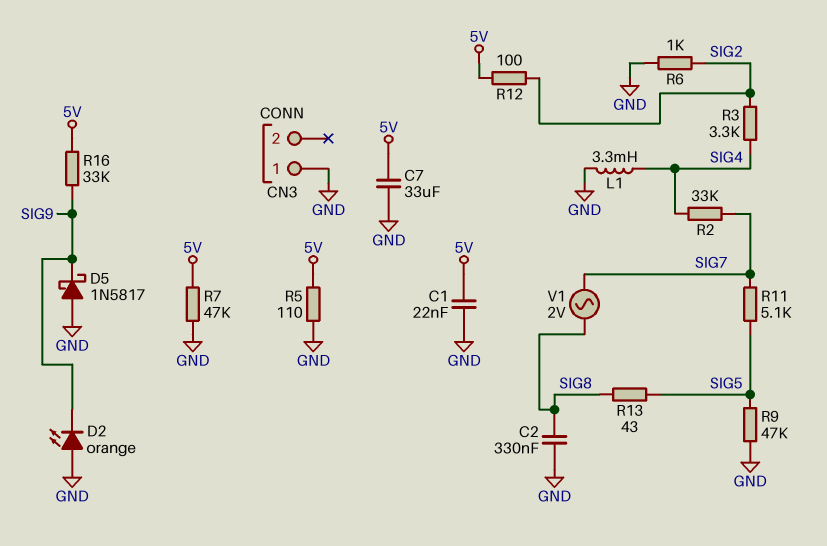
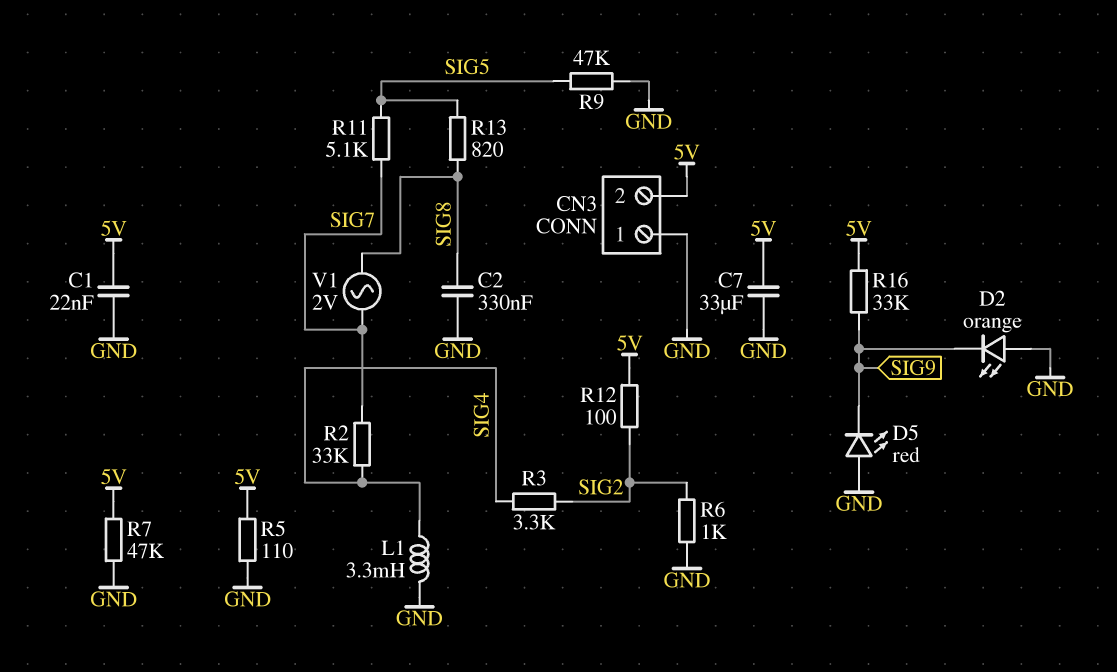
CN3 pin 2: none -> 5V
D5: schottky 1N5817 (A GND, K SIG9) -> LED red (A GND, K SIG9)
R13: 43 (SIG5, SIG8) -> 820 (SIG5, SIG8)

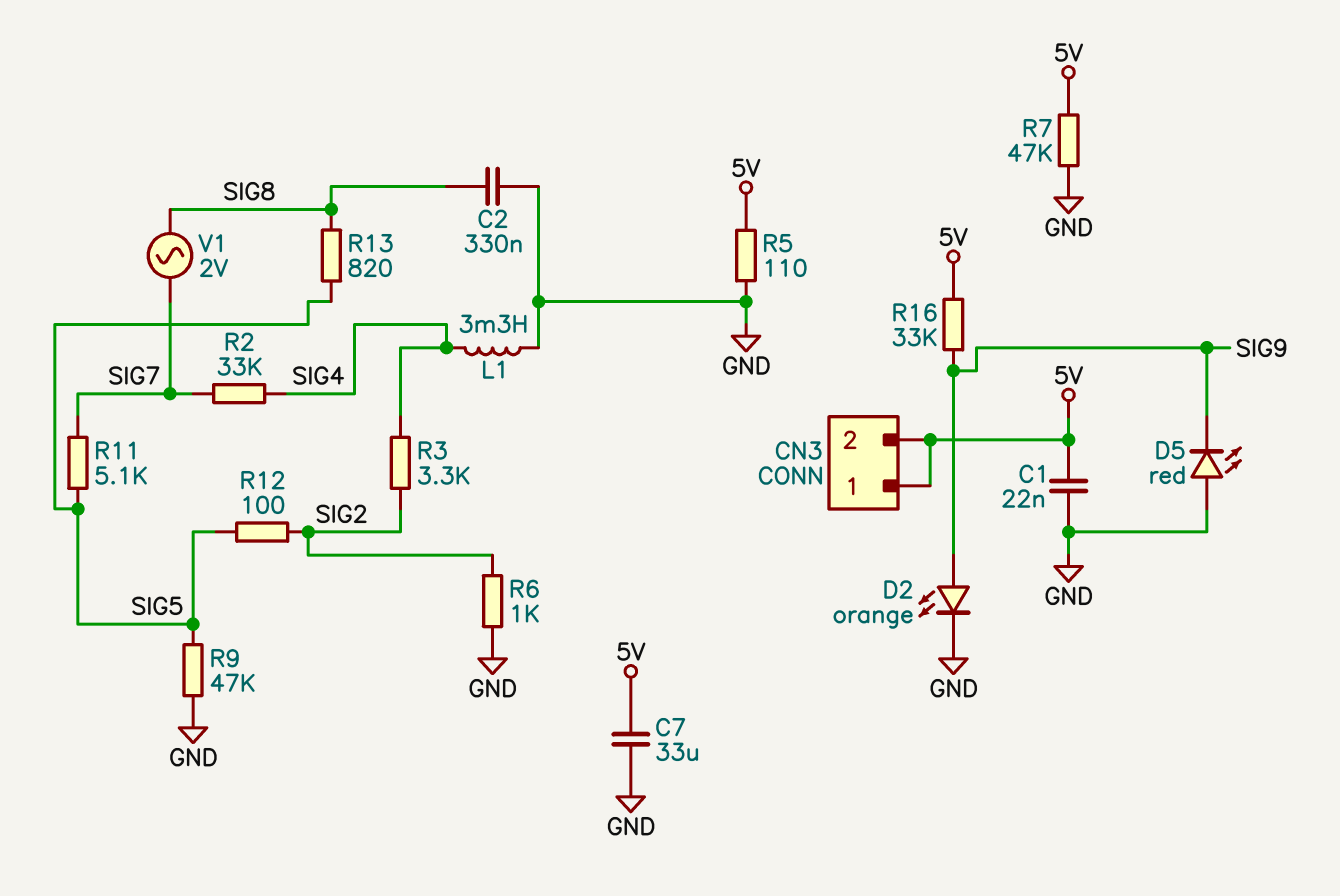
CN3 pin 1: GND -> 5V
D2: LED orange (A GND, K SIG9) -> LED orange (A SIG9, K GND)
R12: 100 (5V, SIG2) -> 100 (SIG2, SIG5)

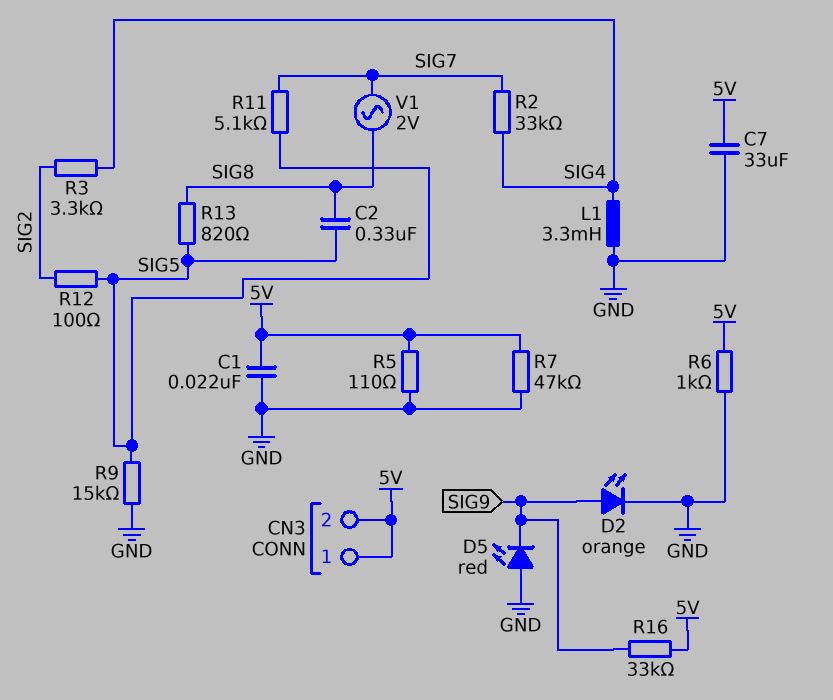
C2: 330nF (GND, SIG8) -> 330nF (SIG5, SIG8)
R6: 1k (GND, SIG2) -> 1k (5V, GND)
R9: 47k (GND, SIG5) -> 15k (GND, SIG5)

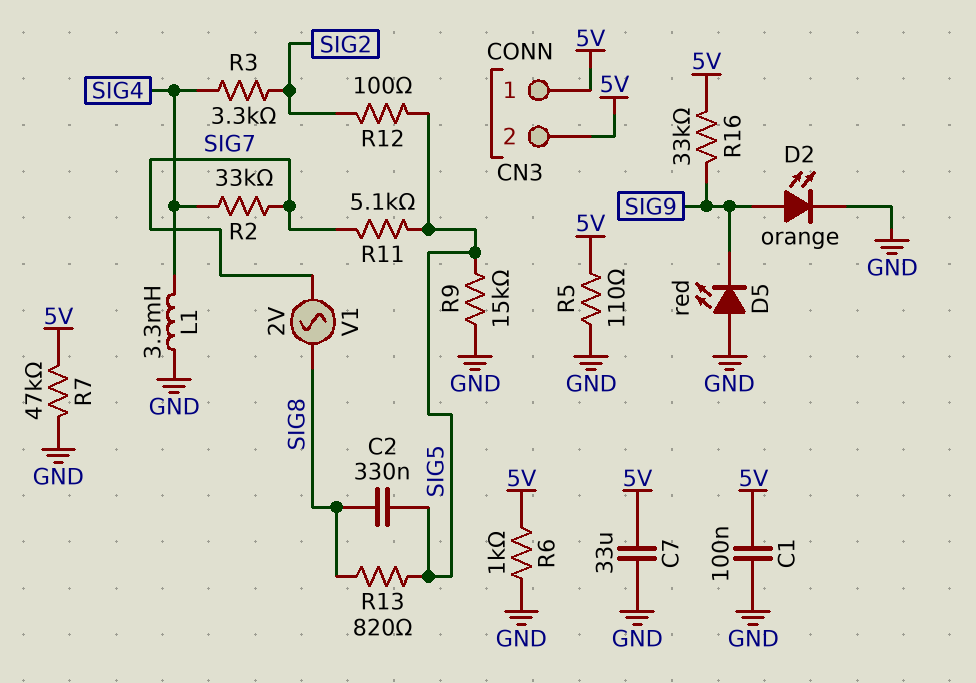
C1: 22nF (5V, GND) -> 100nF (5V, GND)

